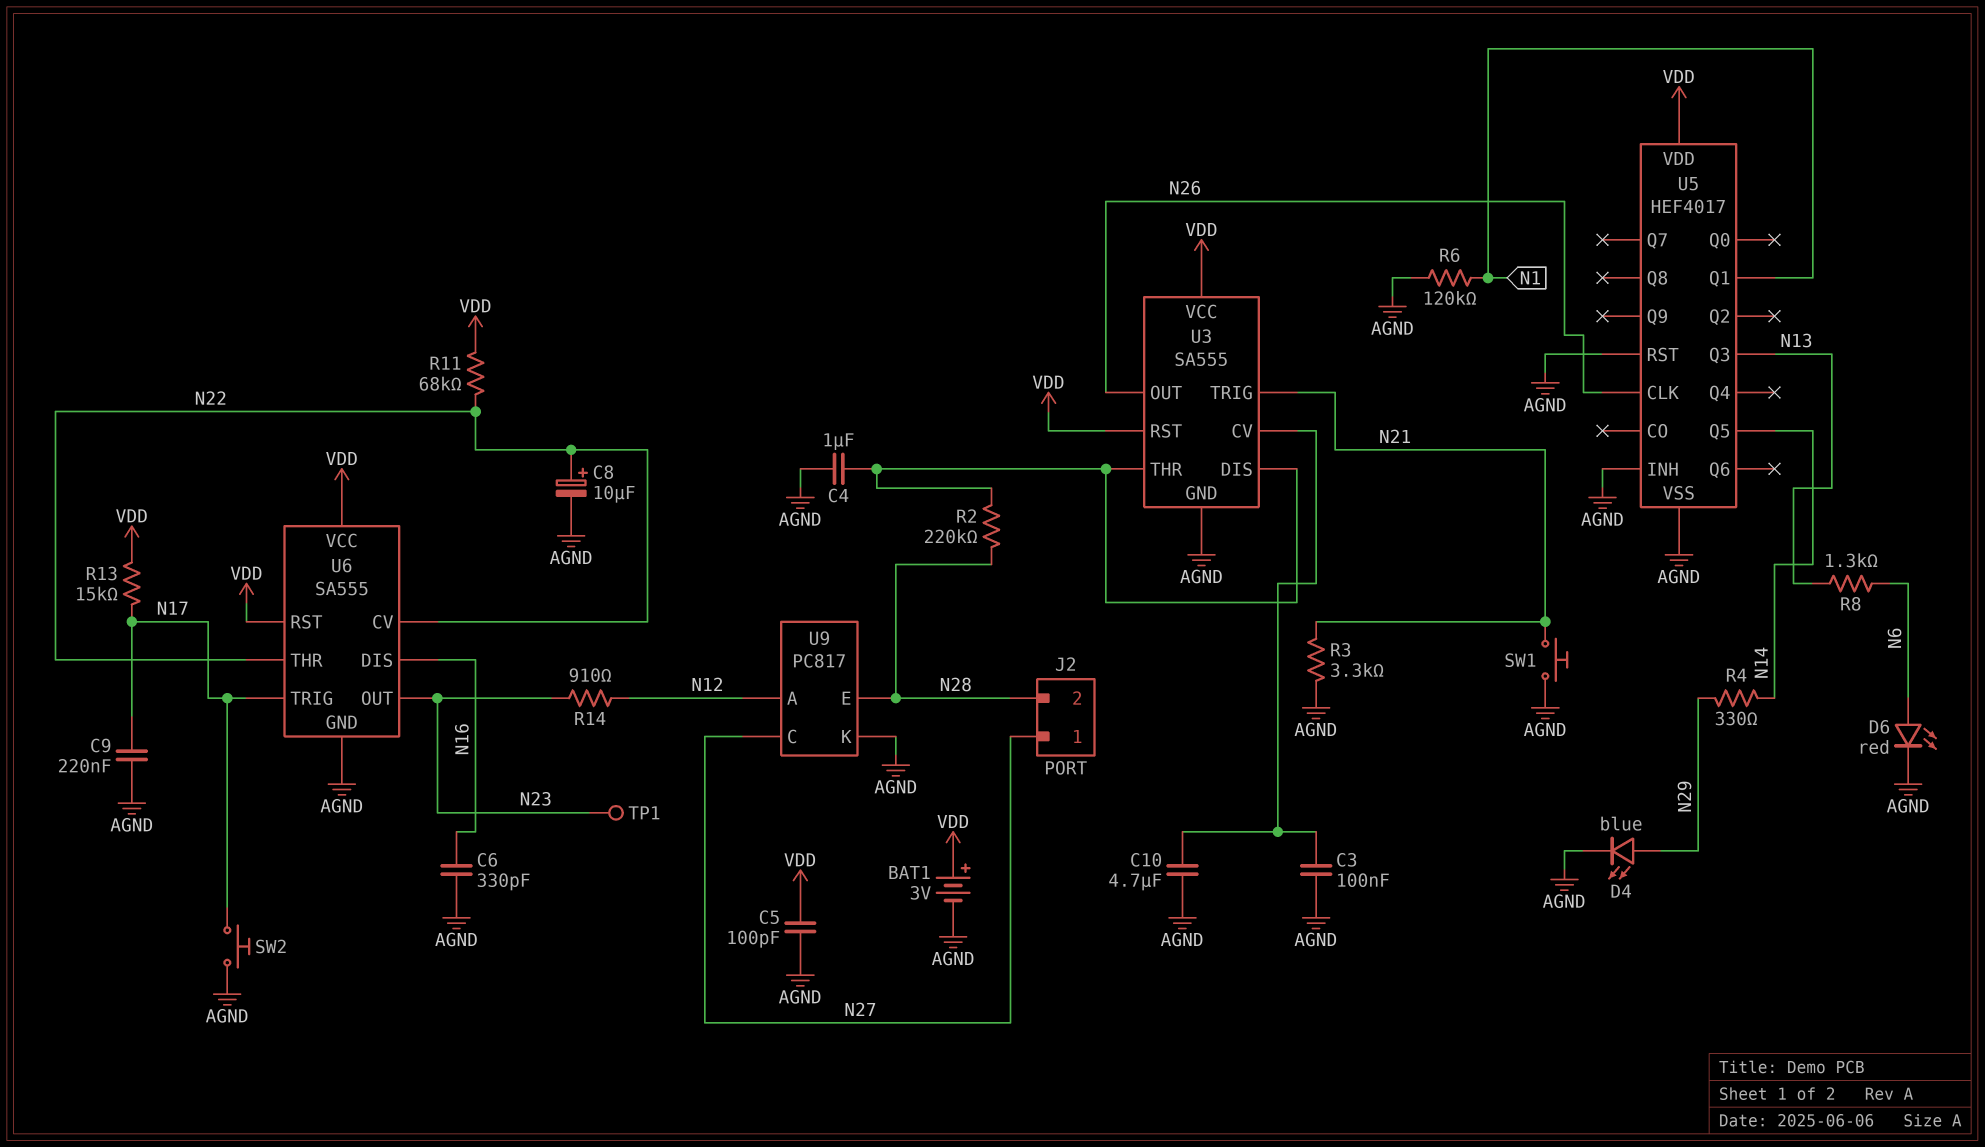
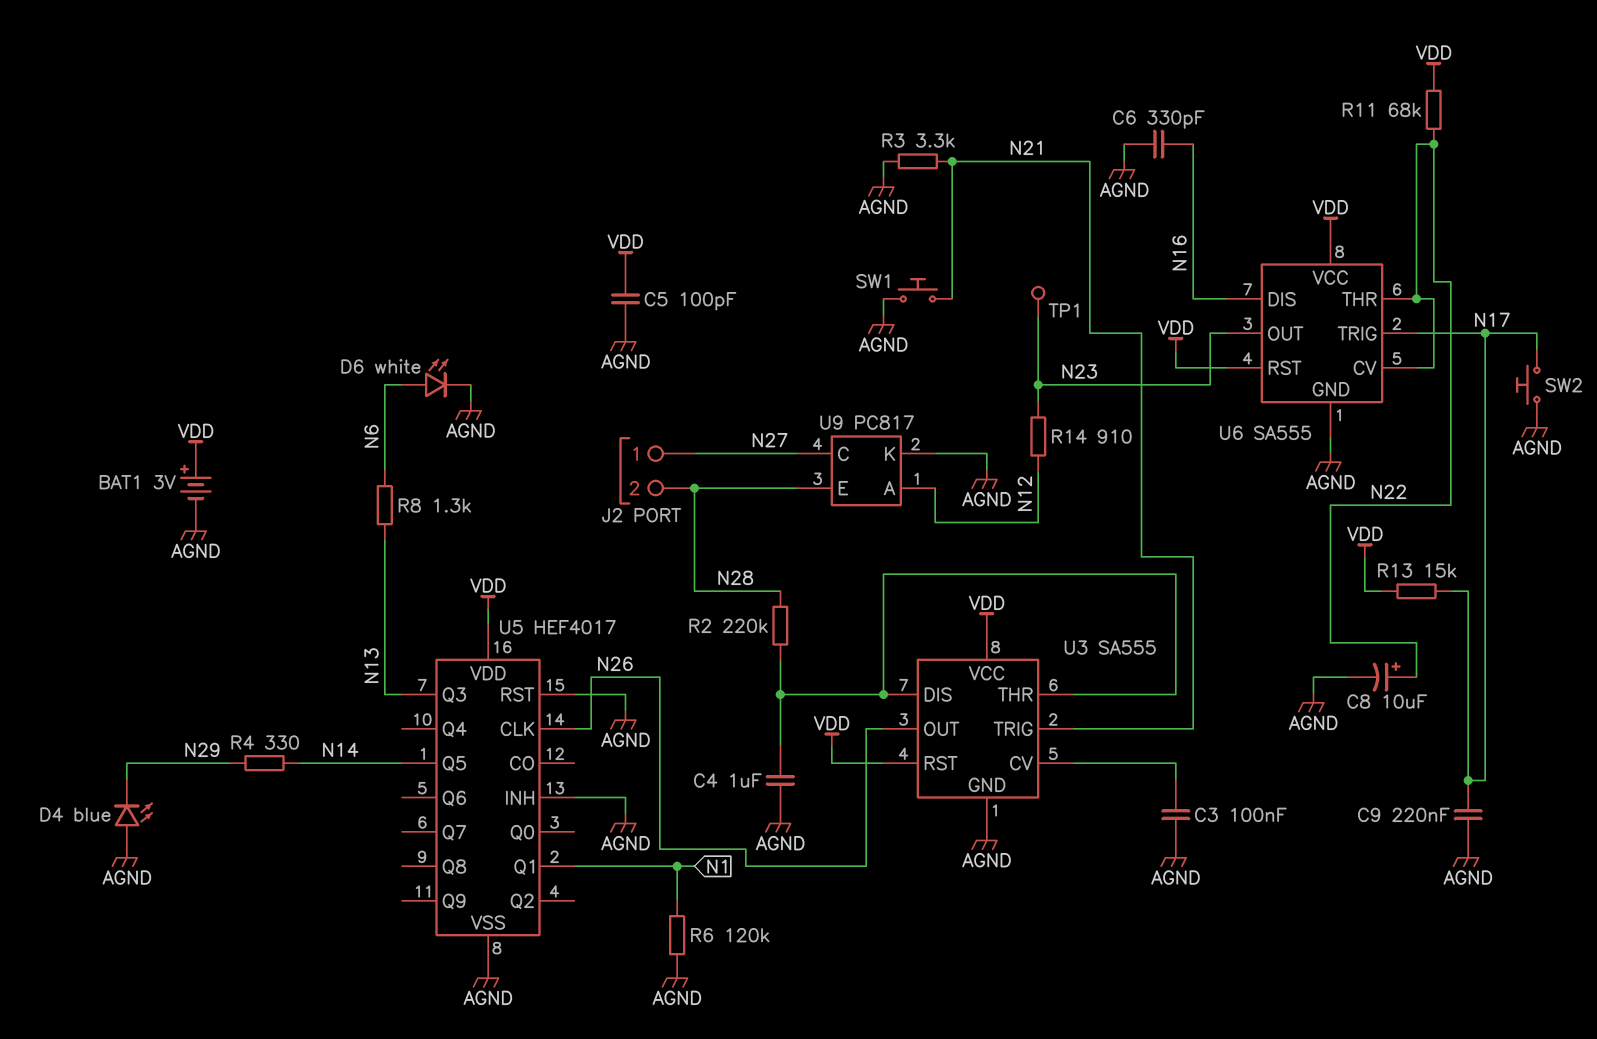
C10: 4.7uF (AGND, U3/CV) -> none
D4: LED blue (A N29, K AGND) -> LED blue (A AGND, K N29)
D6: LED red (A N6, K AGND) -> LED white (A N6, K AGND)

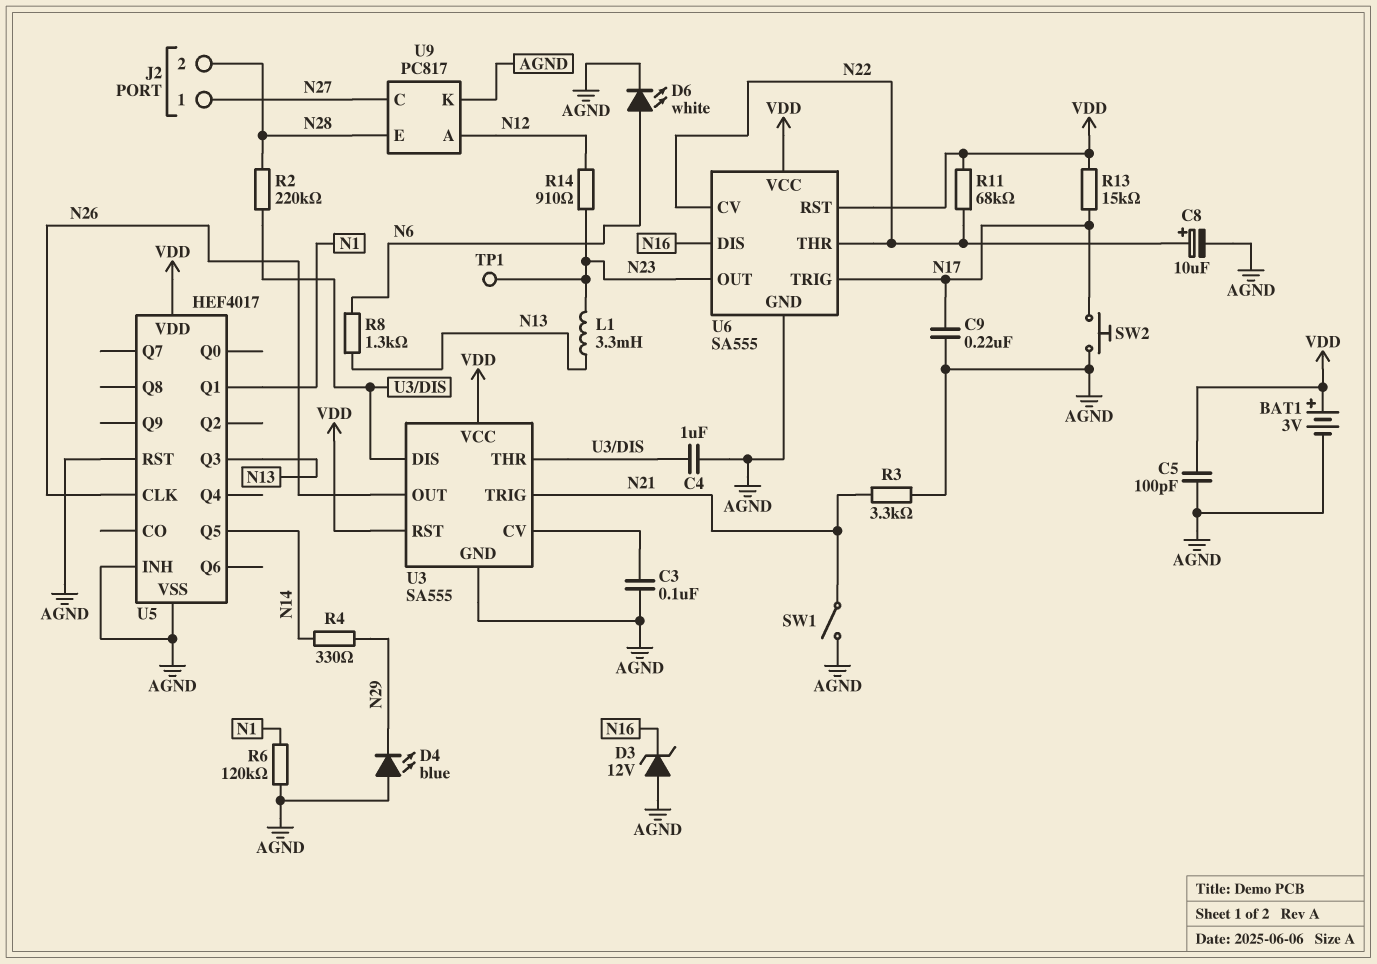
C6: 330pF (AGND, N16) -> none
D3: none -> zener 12V (A AGND, K N16)
L1: none -> 3.3mH (N13, N23)
SW1: button (AGND, N21) -> switch (AGND, N21)

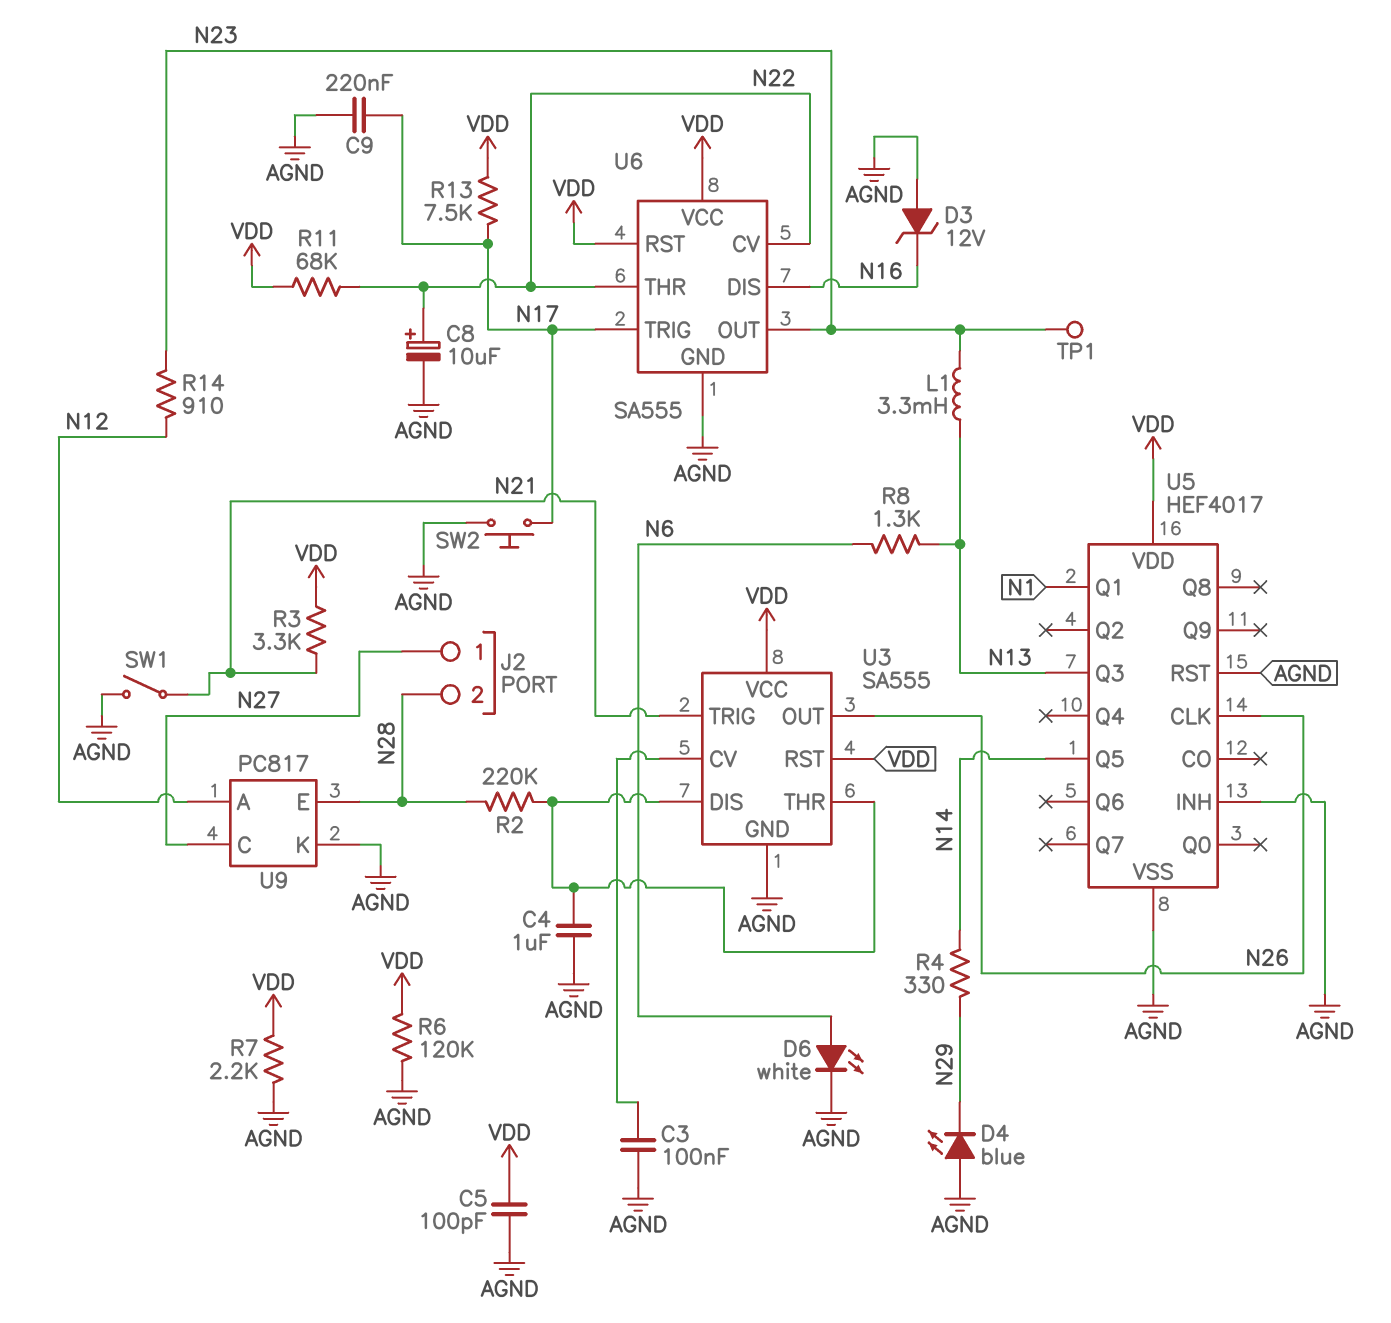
BAT1: 3V (plus VDD, minus AGND) -> none
R3: 3.3k (AGND, N21) -> 3.3k (N21, VDD)
R6: 120k (AGND, N1) -> 120k (AGND, VDD)
R7: none -> 2.2k (AGND, VDD)
R13: 15k (N17, VDD) -> 7.5k (N17, VDD)

